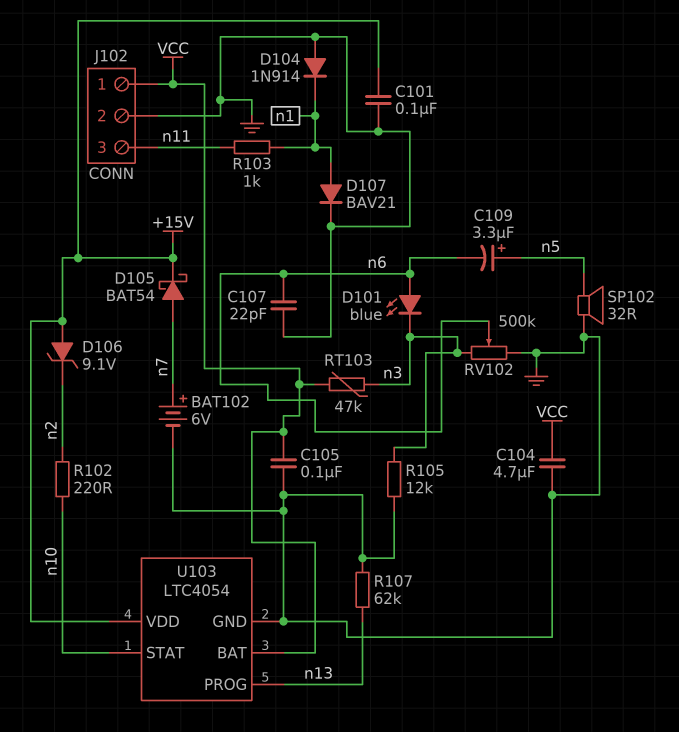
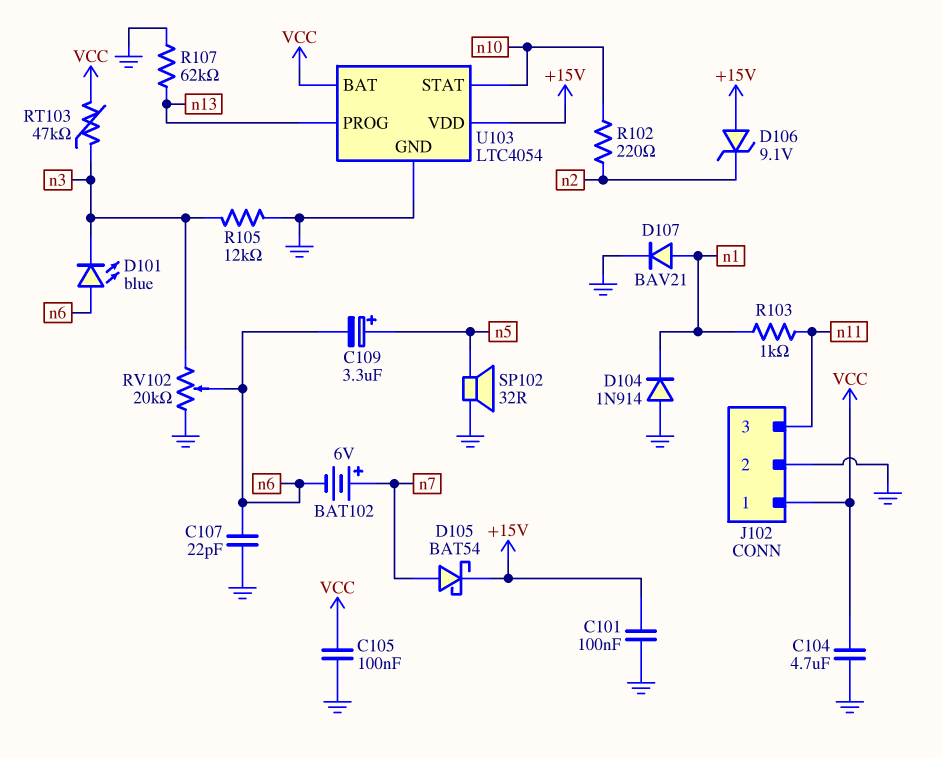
BAT102: 6V (plus n7, minus GND) -> 6V (plus n7, minus n6)
RV102: 500k (GND, n3, wiper n6) -> 20k (GND, n3, wiper n6)

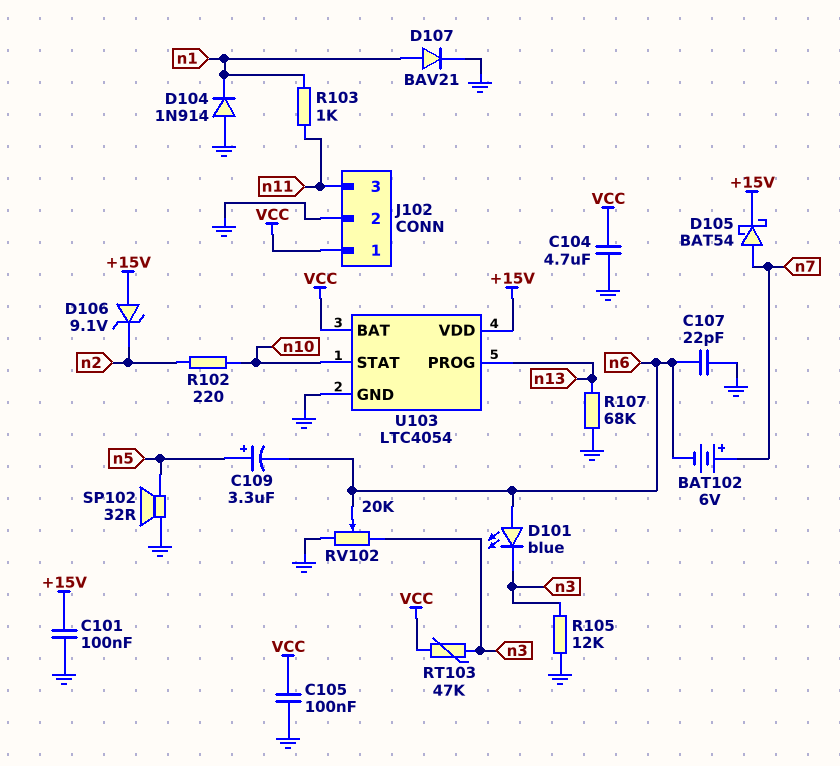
R107: 62k (GND, n13) -> 68k (GND, n13)

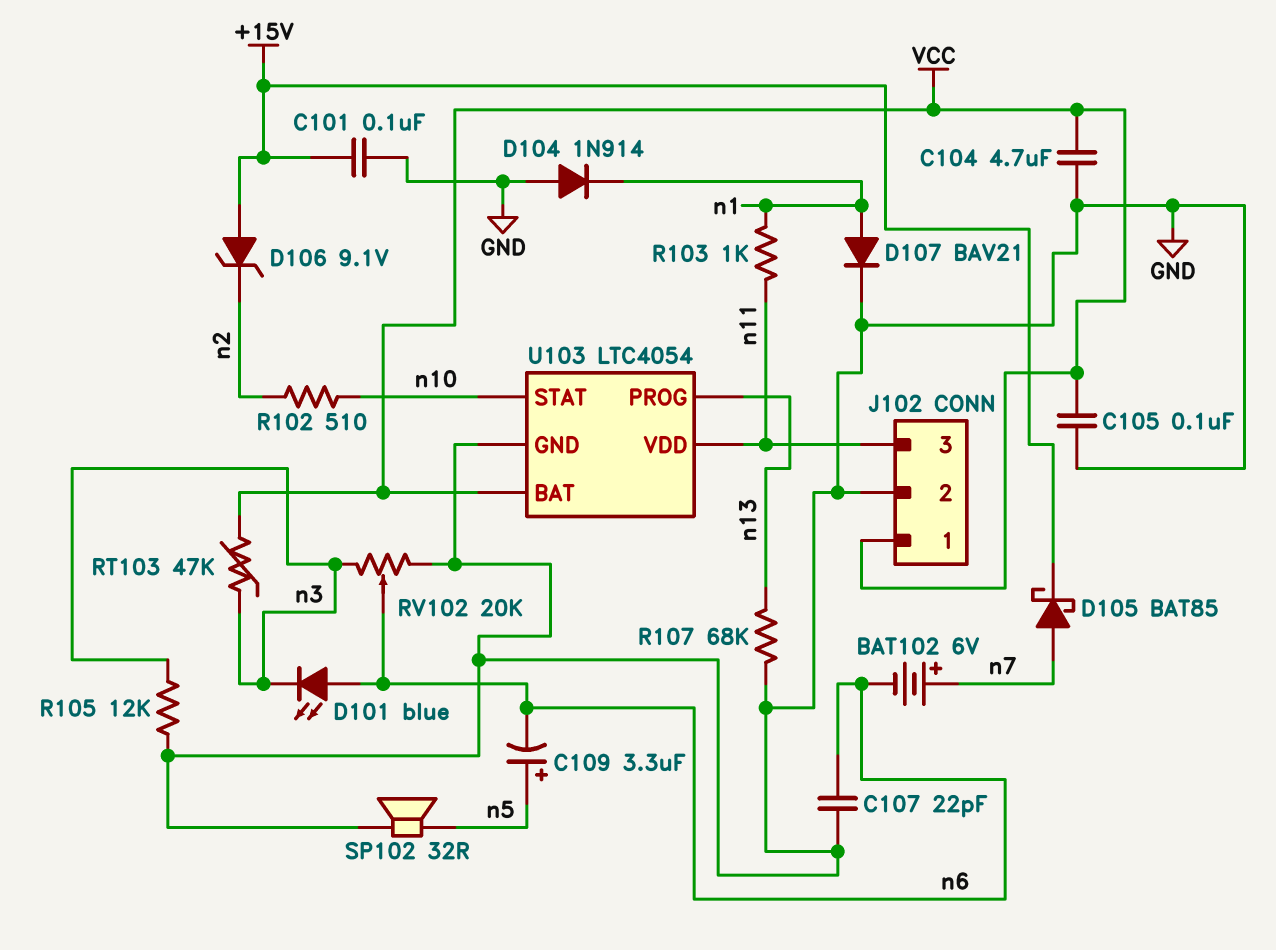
D105: schottky BAT54 (A n7, K +15V) -> schottky BAT85 (A n7, K +15V)
R102: 220 (n2, n10) -> 510 (n2, n10)
U103 pin VDD: +15V -> n11

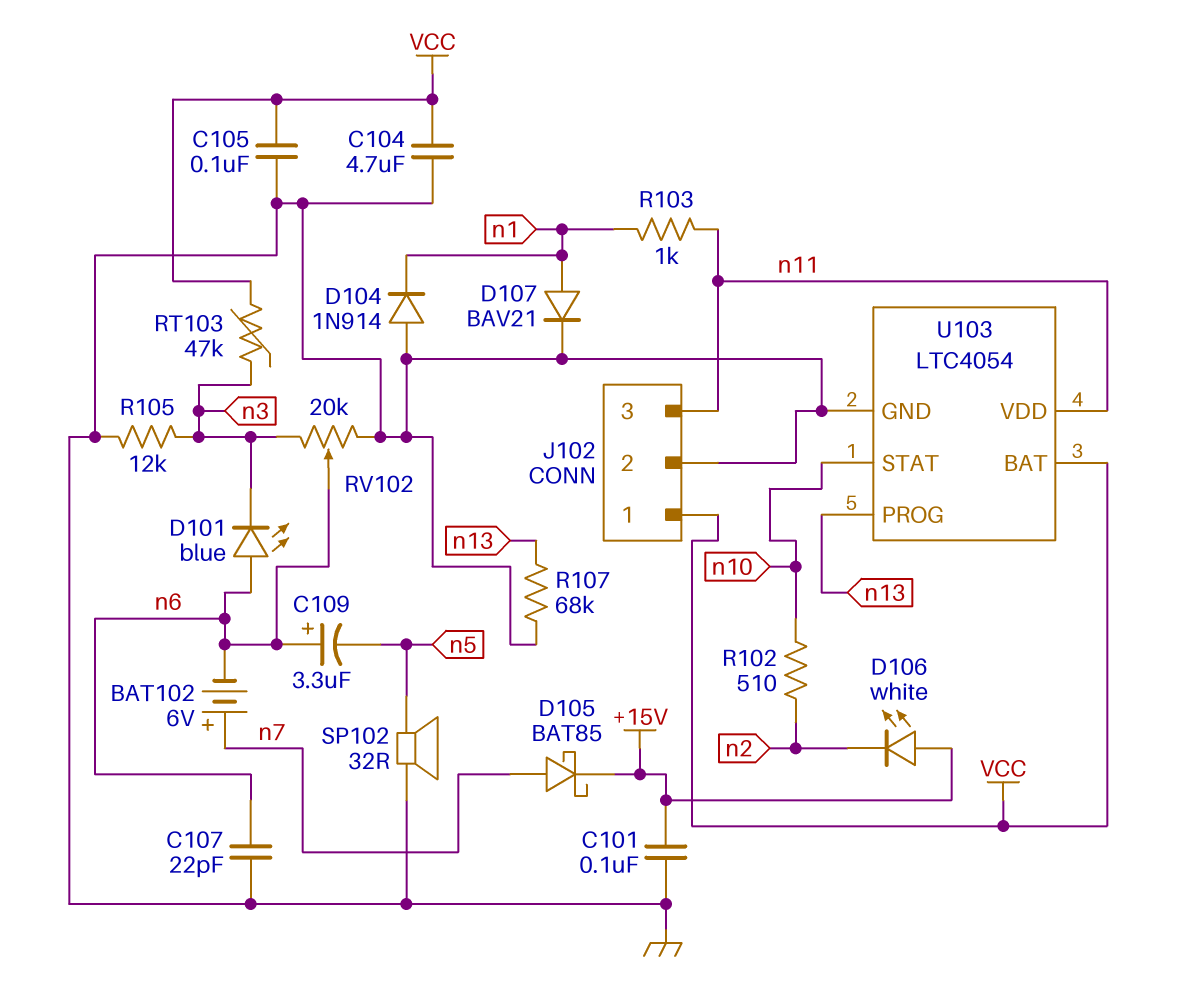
C109: 3.3uF (plus n5, minus n6) -> 3.3uF (plus n6, minus n5)
D106: zener 9.1V (A +15V, K n2) -> LED white (A +15V, K n2)

